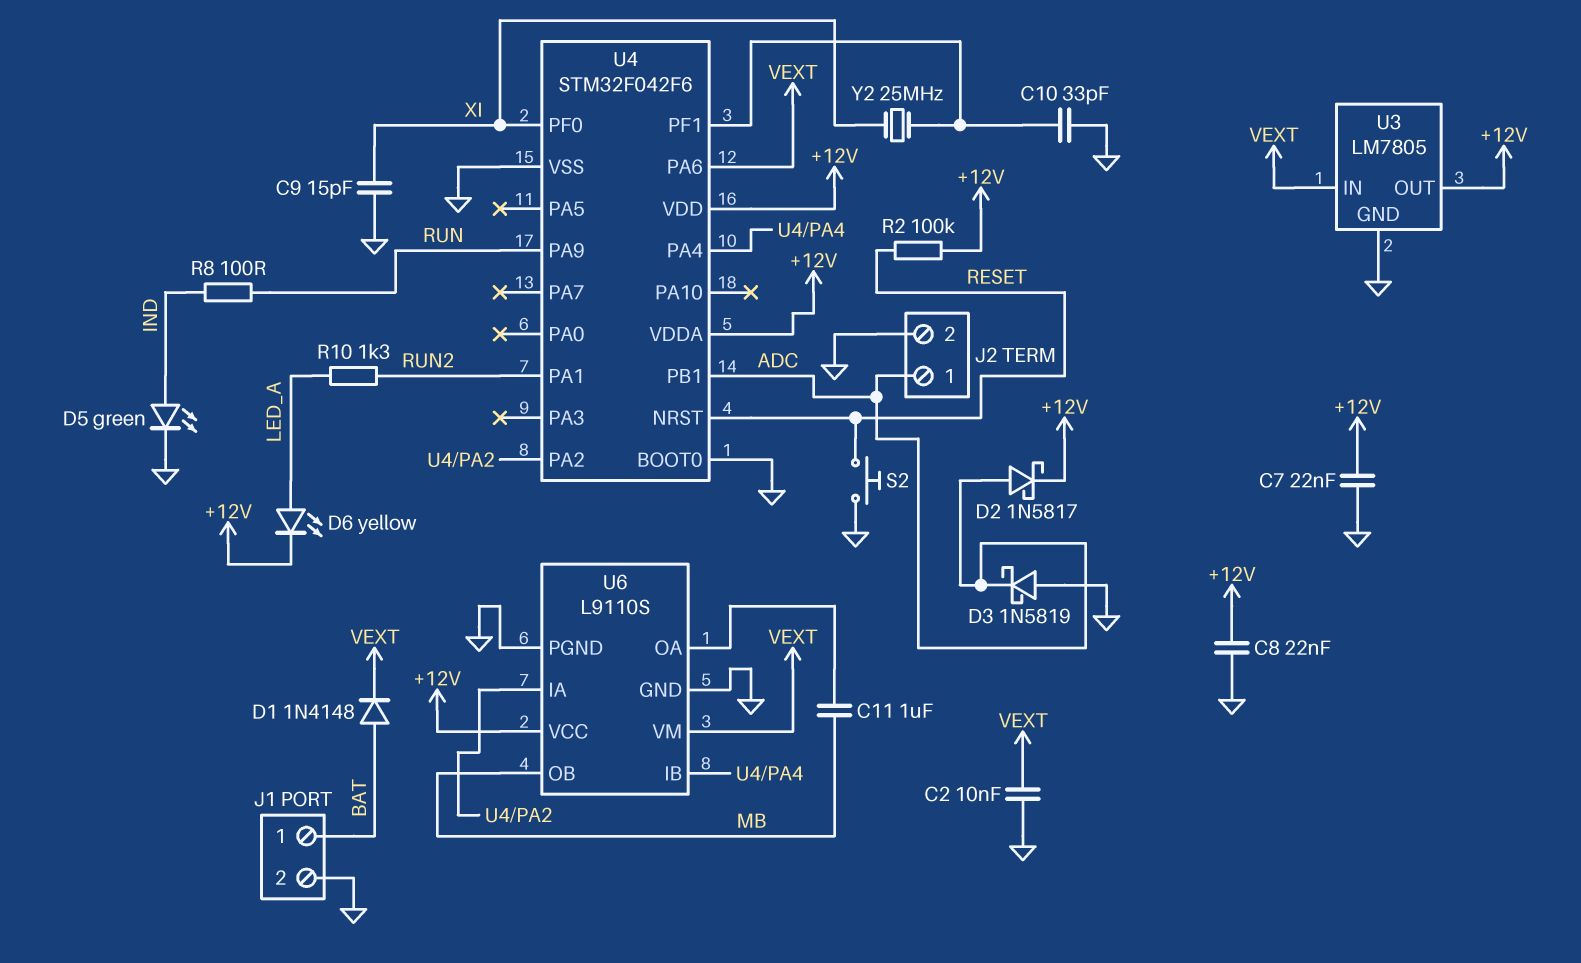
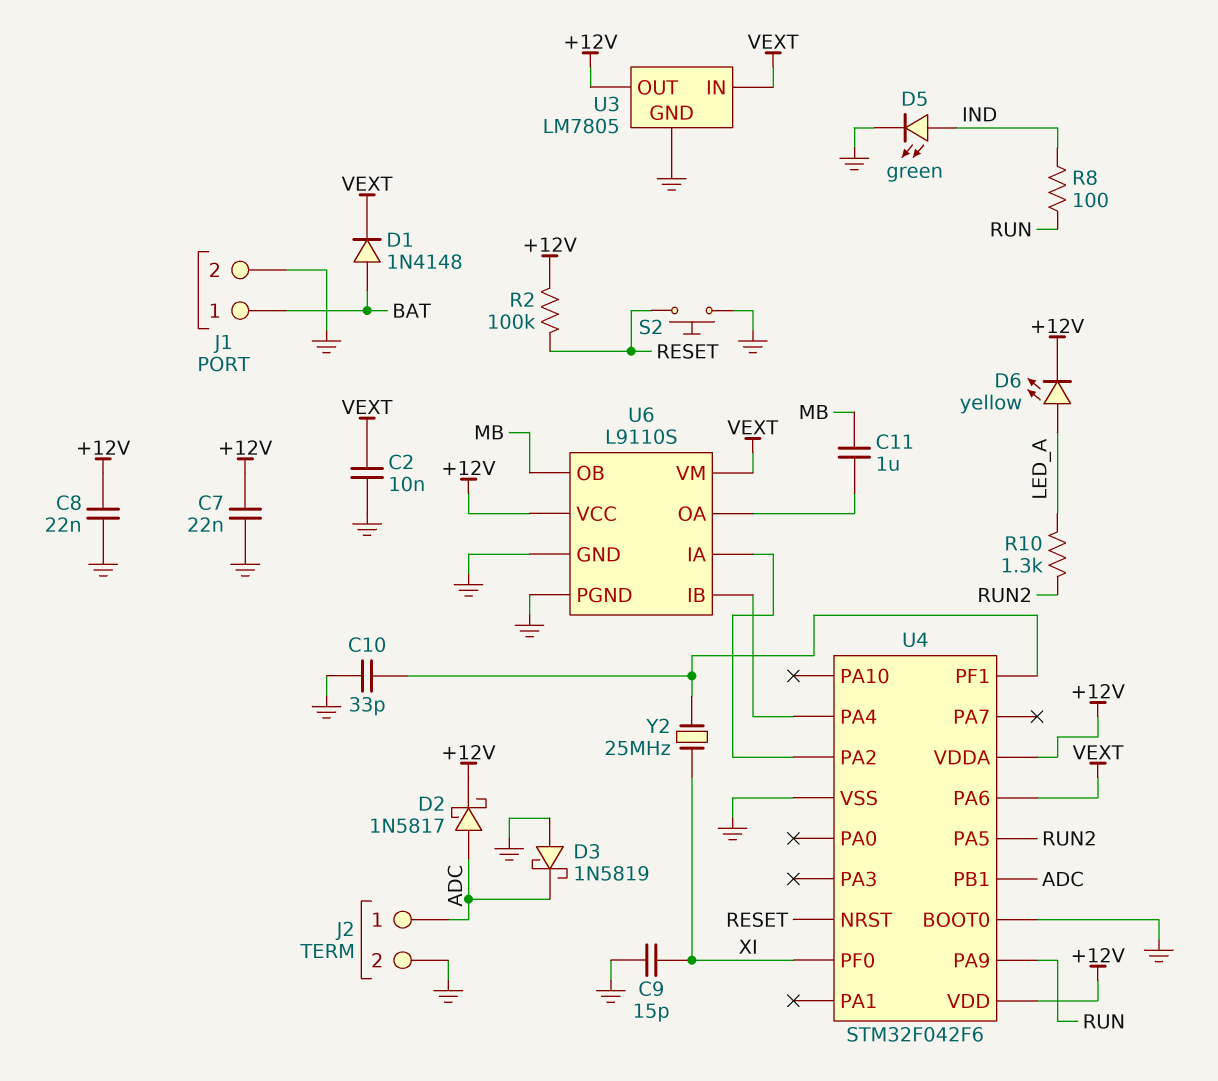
U4 pin PA1: RUN2 -> none
U4 pin PA5: none -> RUN2

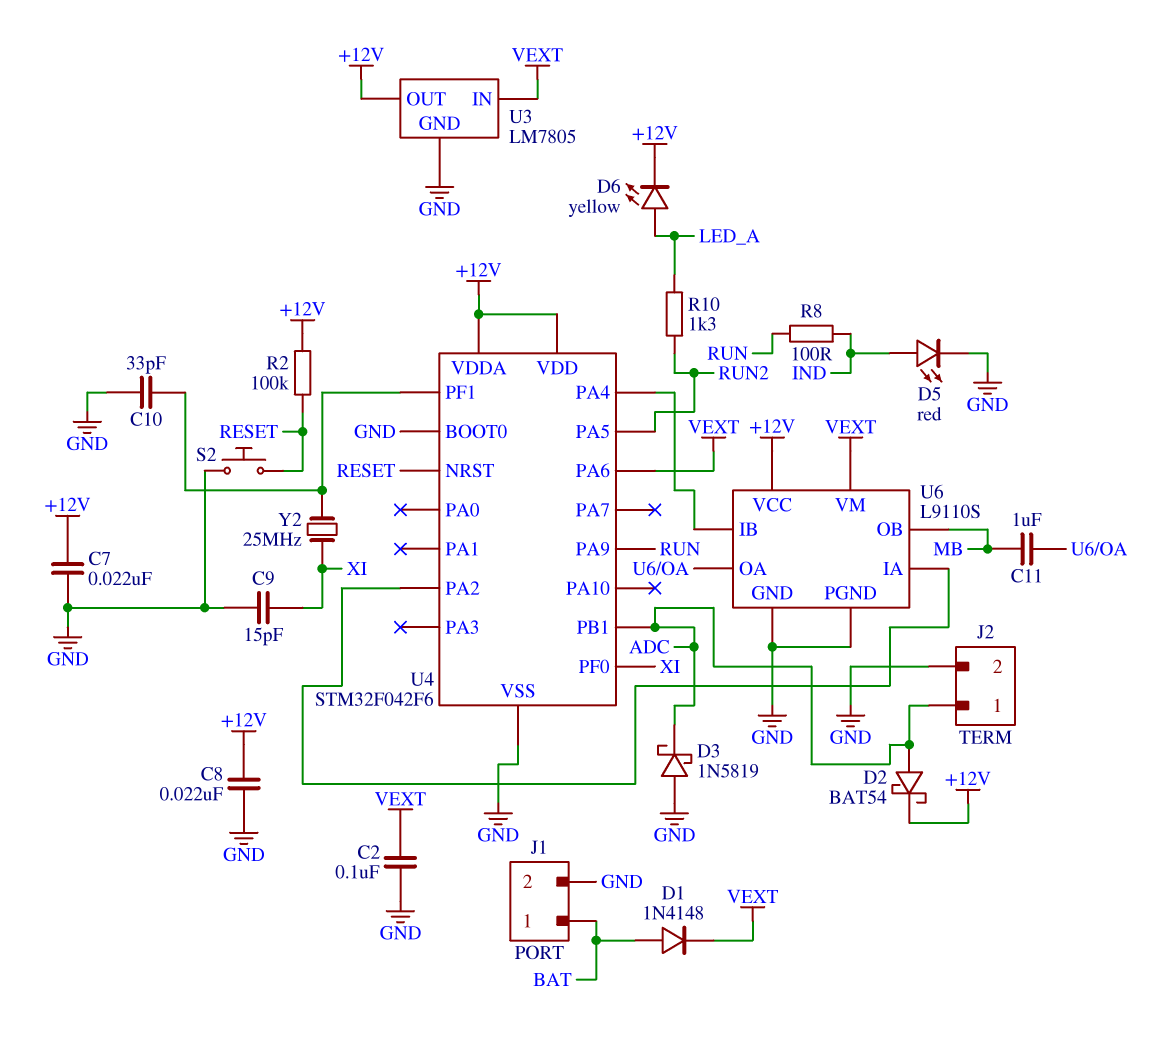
C2: 10nF (GND, VEXT) -> 100nF (GND, VEXT)
D2: schottky 1N5817 (A ADC, K +12V) -> schottky BAT54 (A ADC, K +12V)
D5: LED green (A IND, K GND) -> LED red (A IND, K GND)

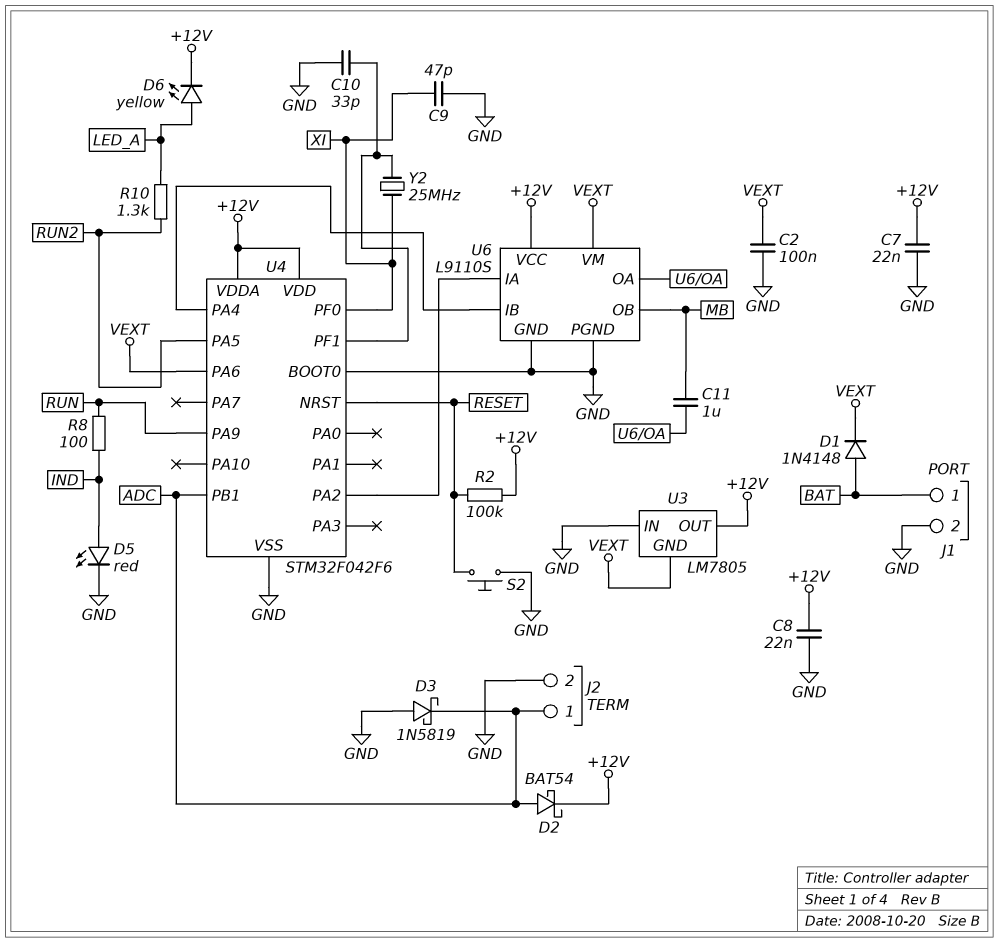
C9: 15pF (GND, XI) -> 47pF (GND, XI)
U3 pin GND: GND -> VEXT
U3 pin IN: VEXT -> GND

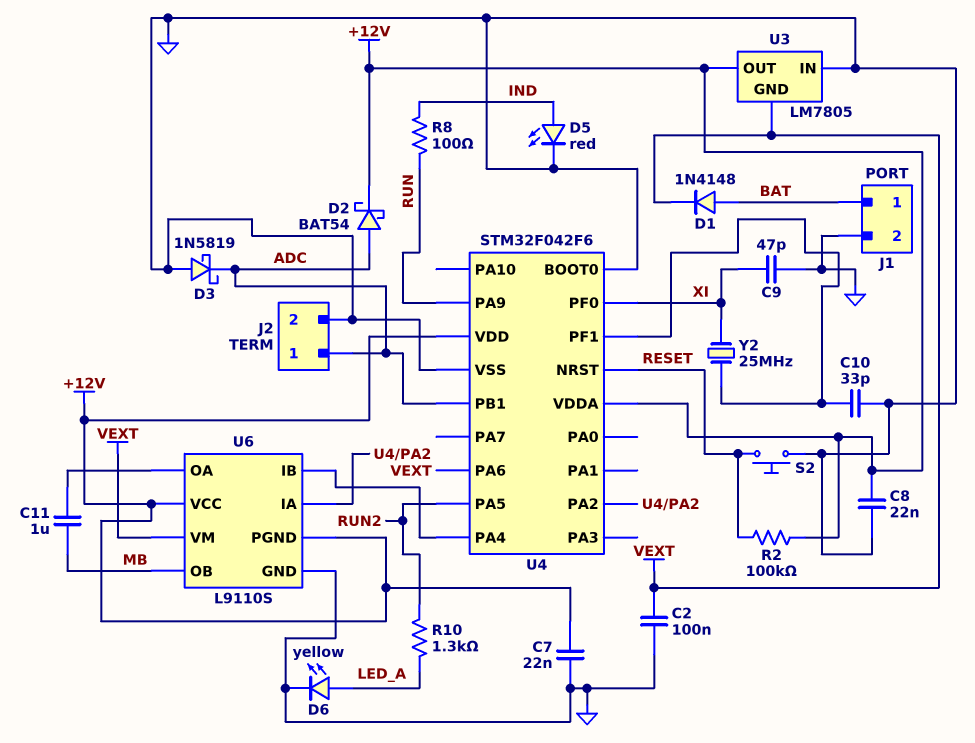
D6: LED yellow (A LED_A, K +12V) -> LED yellow (A LED_A, K GND)
U6 pin PGND: GND -> +12V

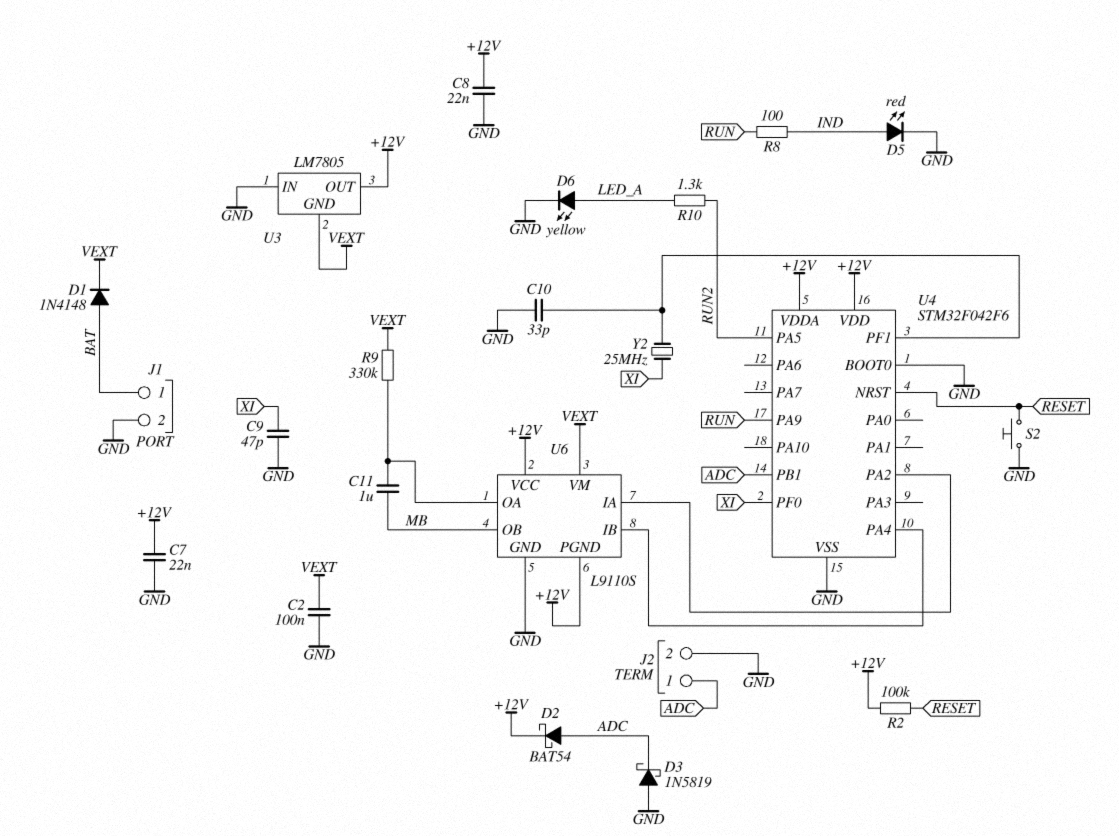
R9: none -> 330k (U6/OA, VEXT)
U4 pin PA6: VEXT -> none

